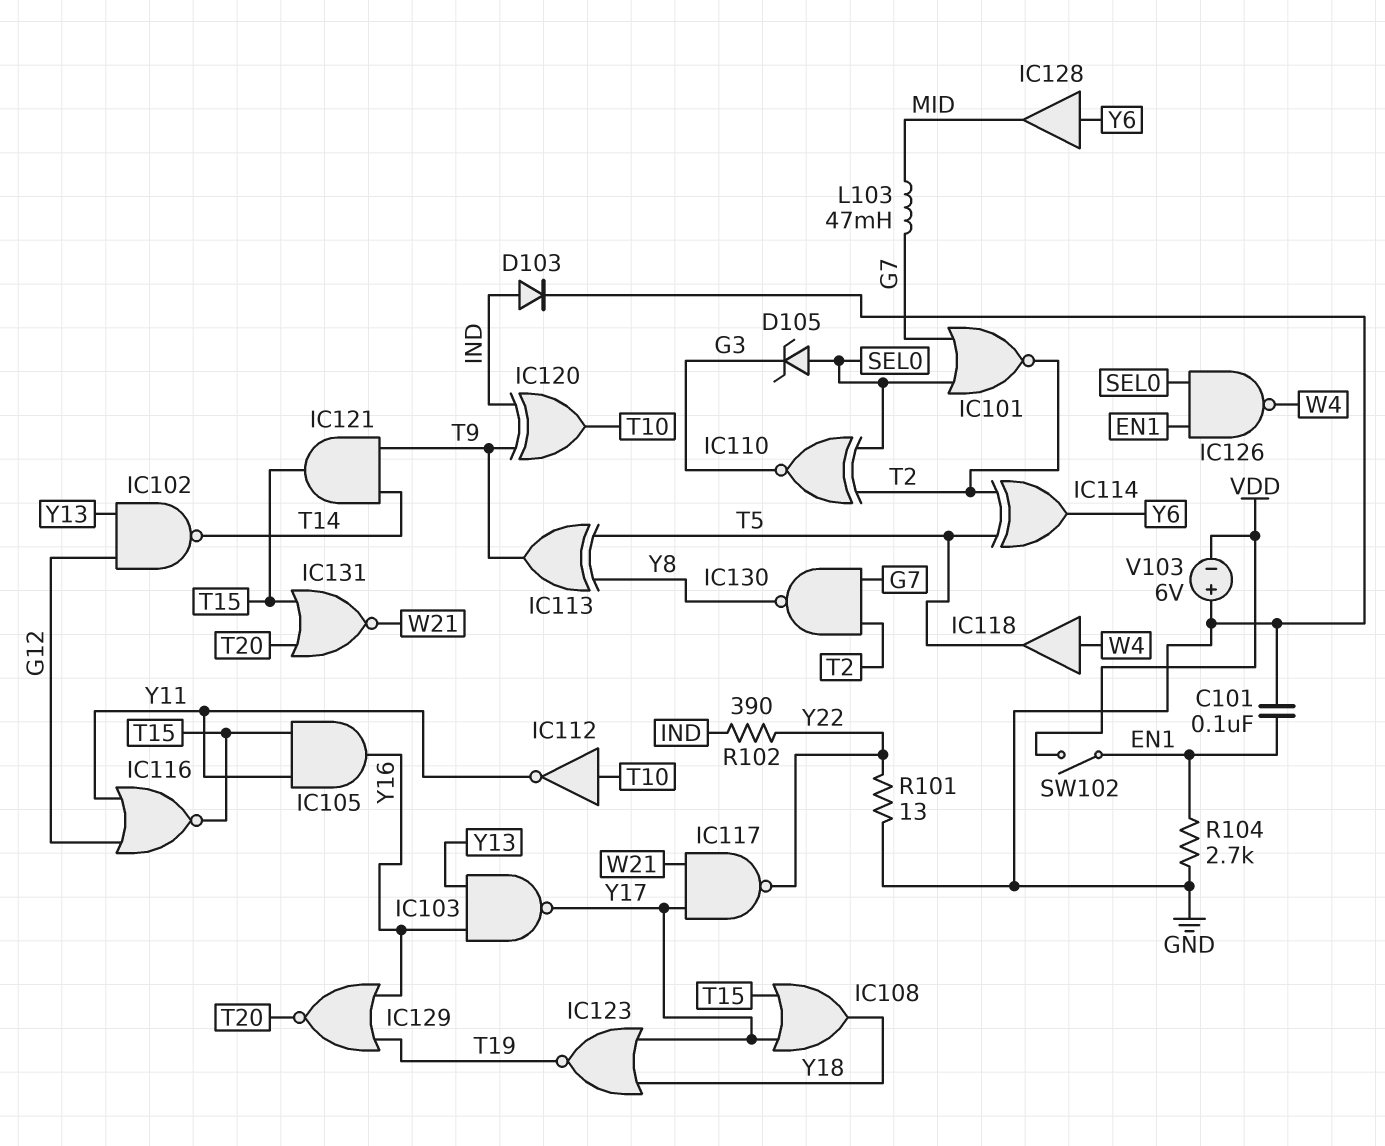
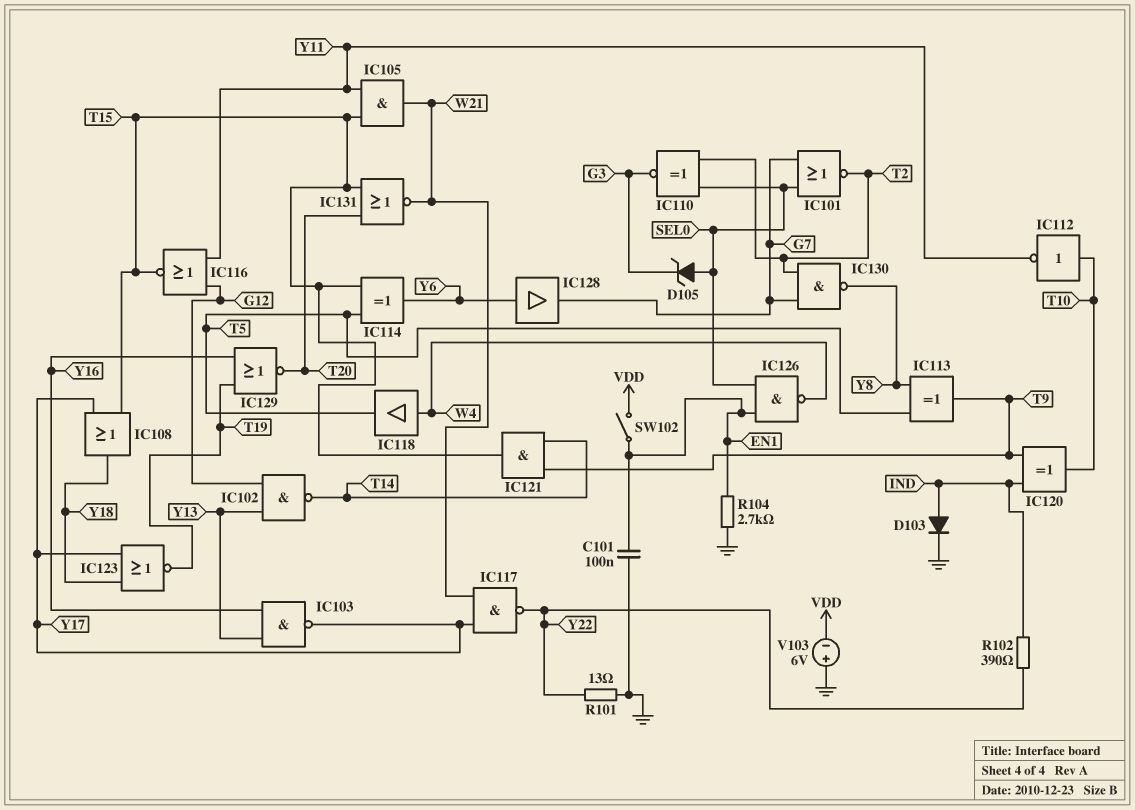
IC105: AND (in T15, in Y11, out Y16) -> AND (in T15, in Y11, out W21)
IC114: XOR (in T2, in T5, out Y6) -> XOR (in T5, in T15, out Y6)
IC128: buffer (in Y6, out MID) -> buffer (in Y6, out G7)
L103: 47mH (G7, MID) -> none

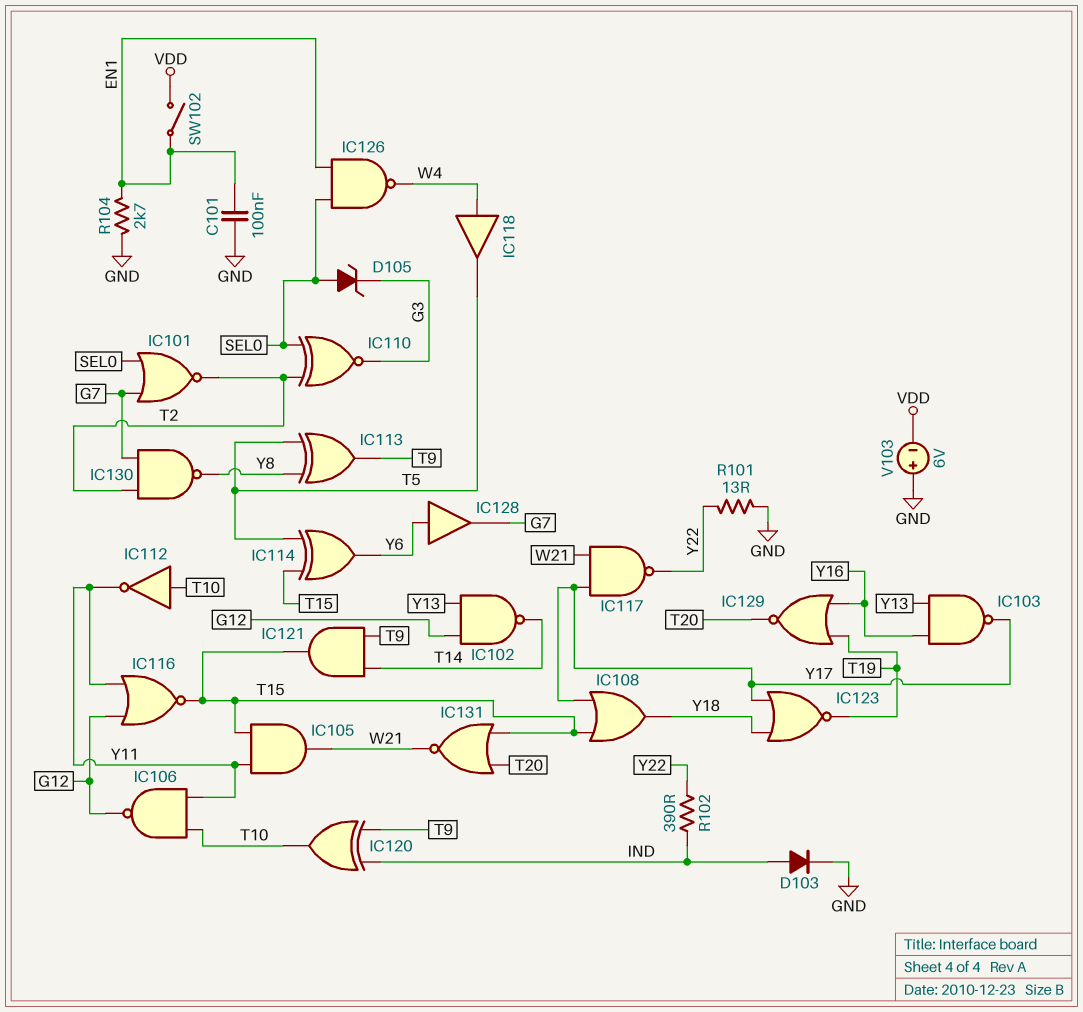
IC106: none -> NAND (in T10, in Y11, out G12)

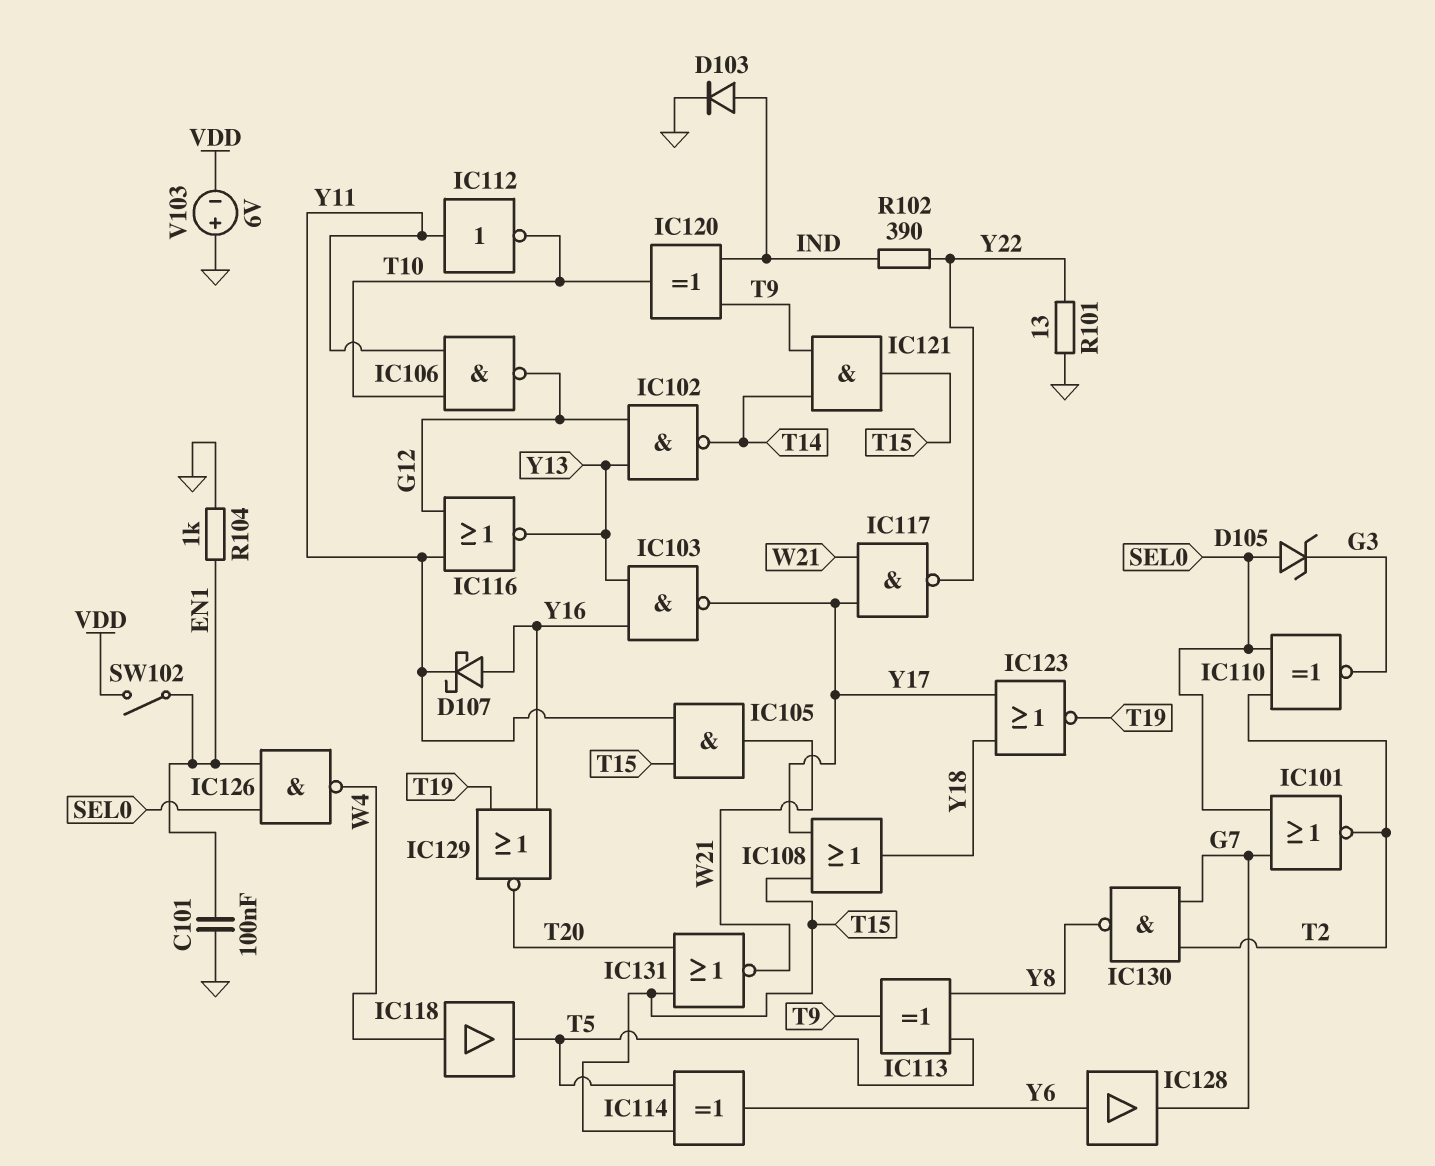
D107: none -> schottky (A Y16, K Y11)
IC112: NOT (in T10, out Y11) -> NOT (in Y11, out T10)
IC116: NOR (in G12, in Y11, out T15) -> NOR (in G12, in Y11, out Y13)
R104: 2.7k (EN1, GND) -> 1k (EN1, GND)

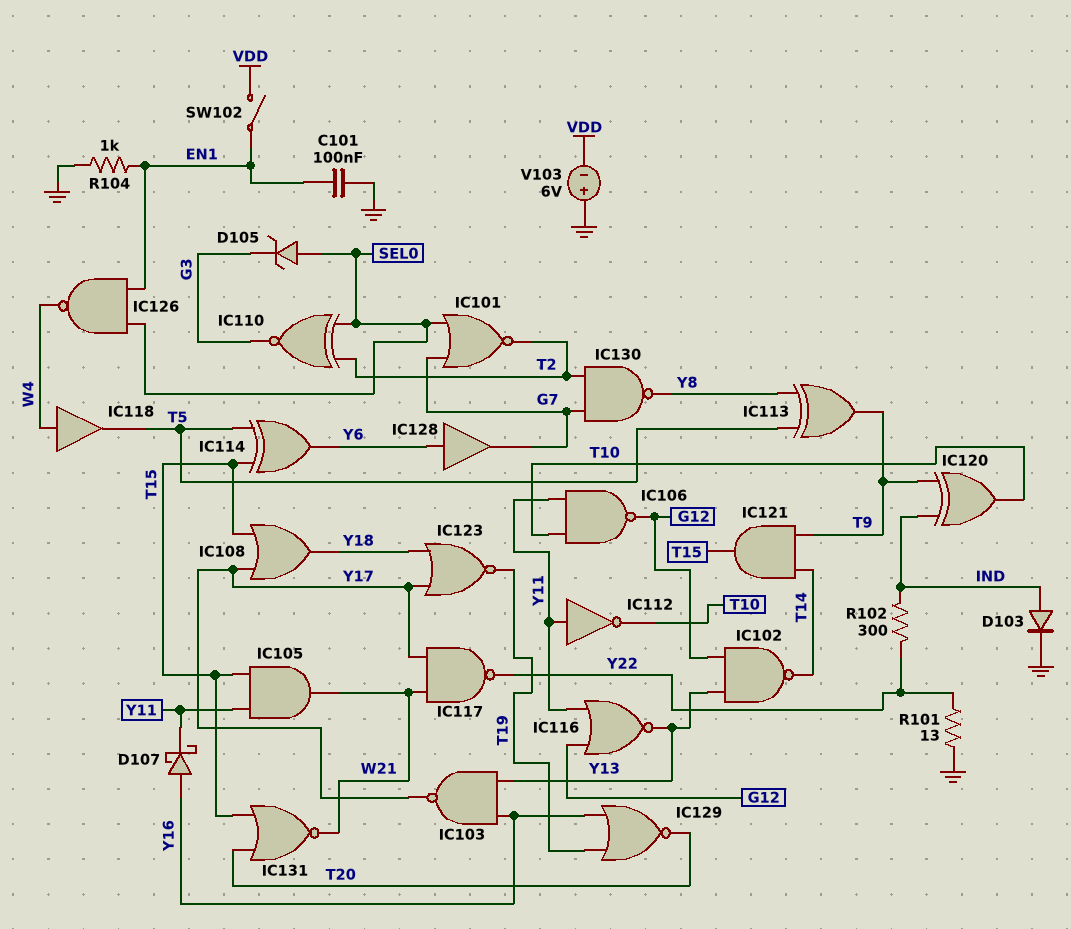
R102: 390 (IND, Y22) -> 300 (IND, Y22)

